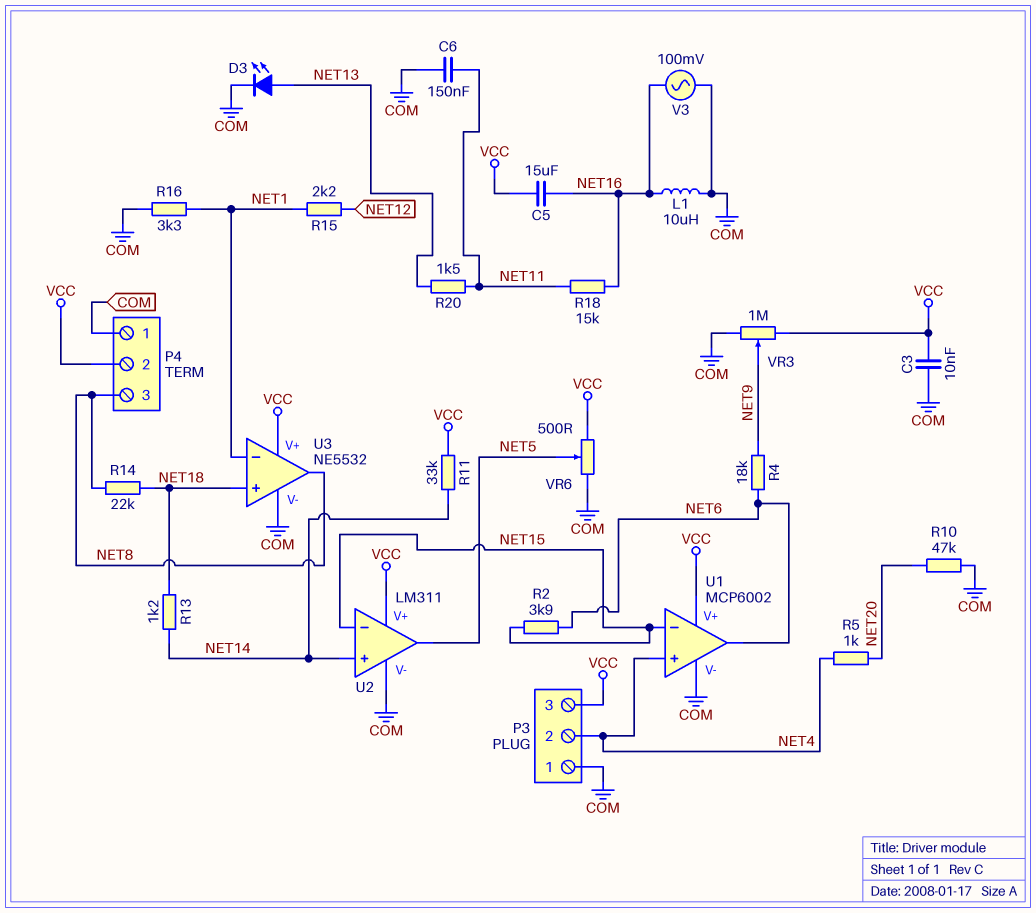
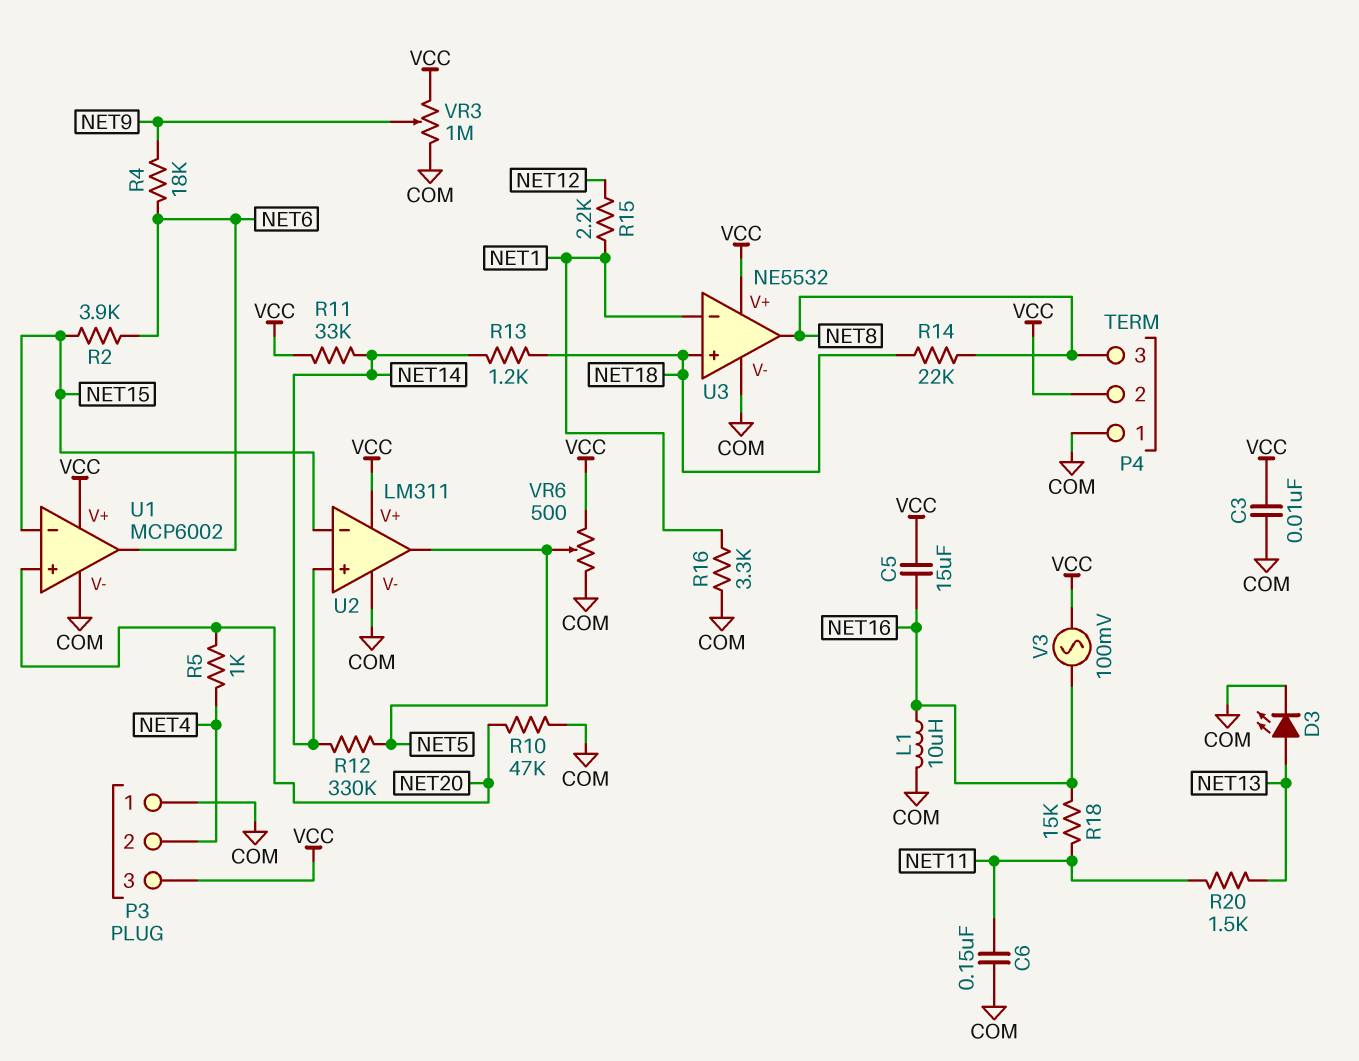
R12: none -> 330k (NET5, NET14)
U1 pin in+: NET4 -> NET20
V3: AC 100mV (COM, NET16) -> AC 100mV (NET16, VCC)

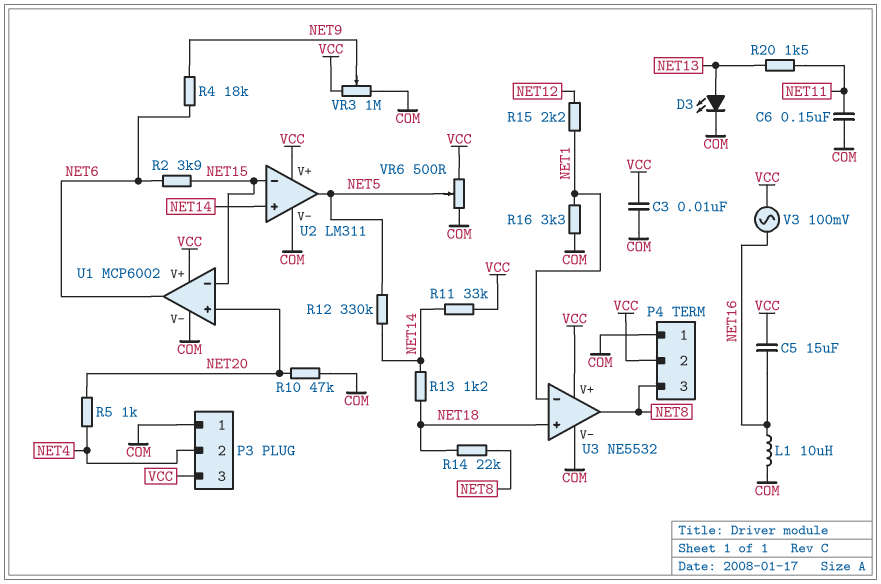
R18: 15k (NET11, NET16) -> none

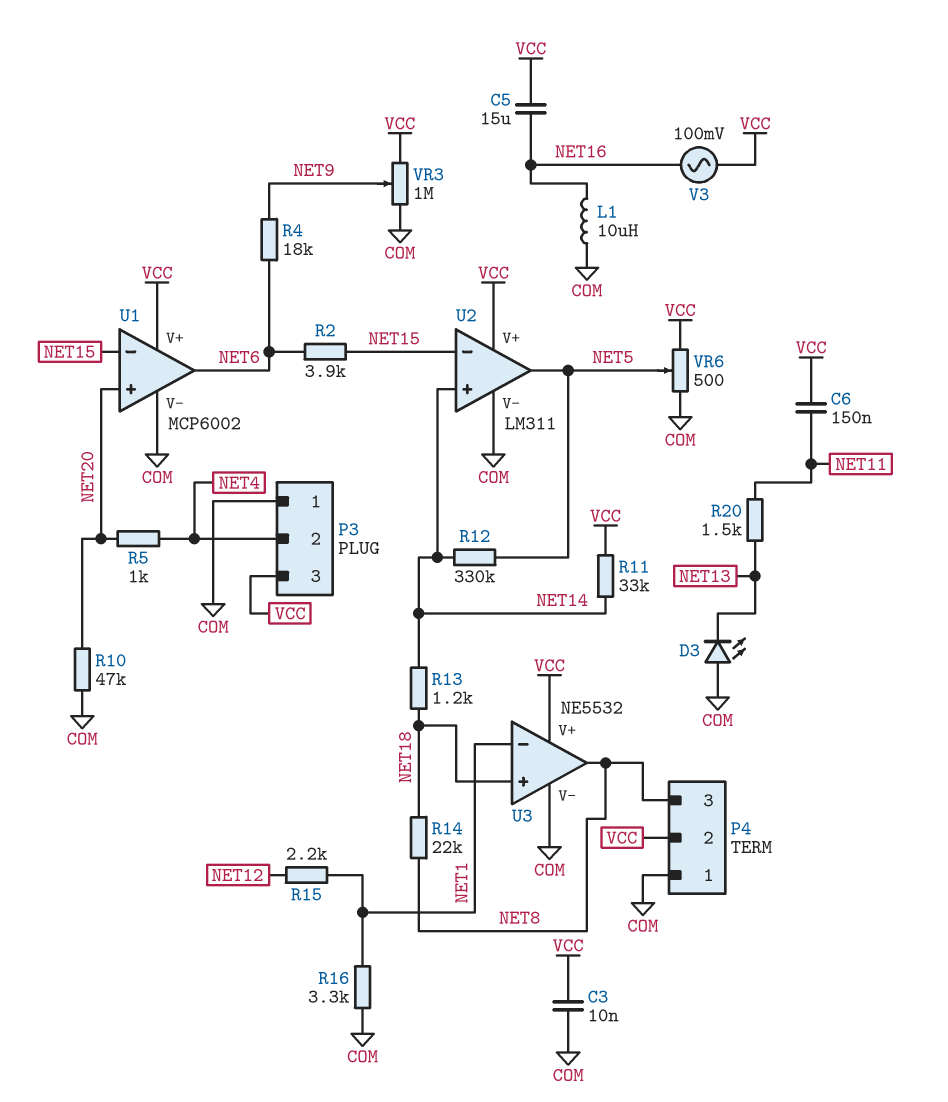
C6: 150nF (COM, NET11) -> 150nF (NET11, VCC)
D3: LED (A NET13, K COM) -> LED (A COM, K NET13)

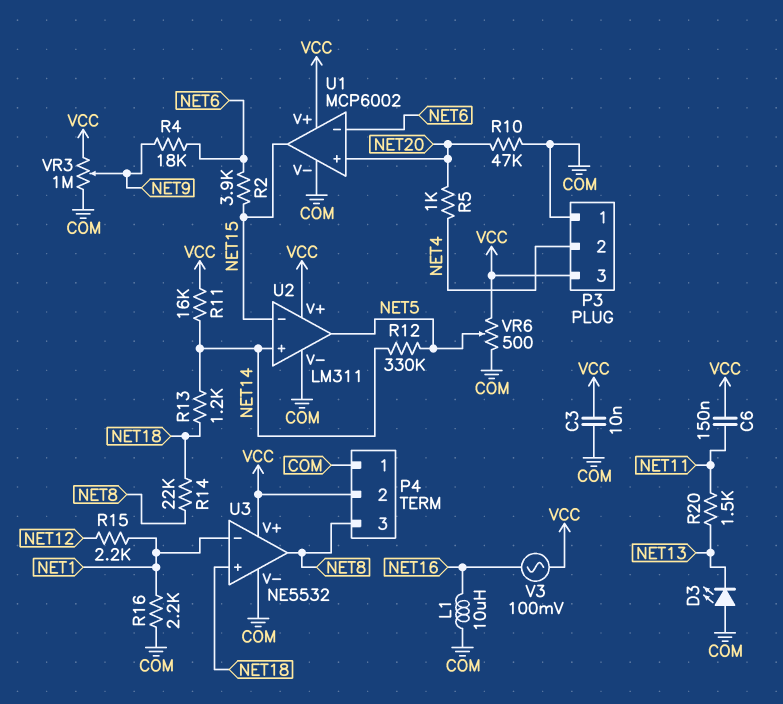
C5: 15uF (NET16, VCC) -> none
R11: 33k (NET14, VCC) -> 16k (NET14, VCC)
R16: 3.3k (COM, NET1) -> 2.2k (COM, NET1)
U1 pin in-: NET15 -> NET6
U1 pin out: NET6 -> NET15

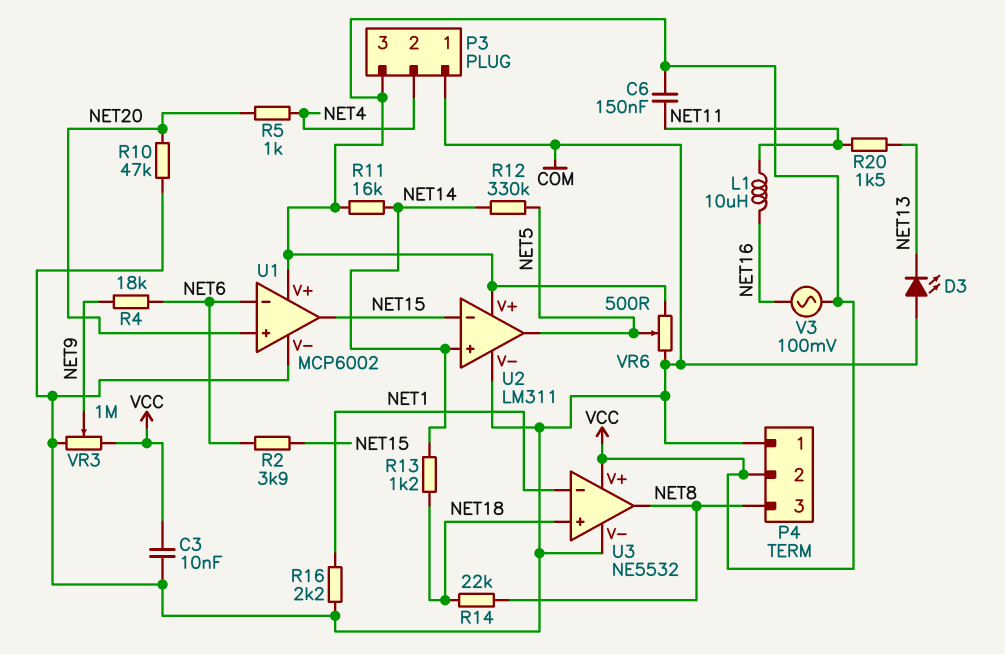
L1: 10uH (COM, NET16) -> 10uH (NET11, NET16)
R15: 2.2k (NET1, NET12) -> none

